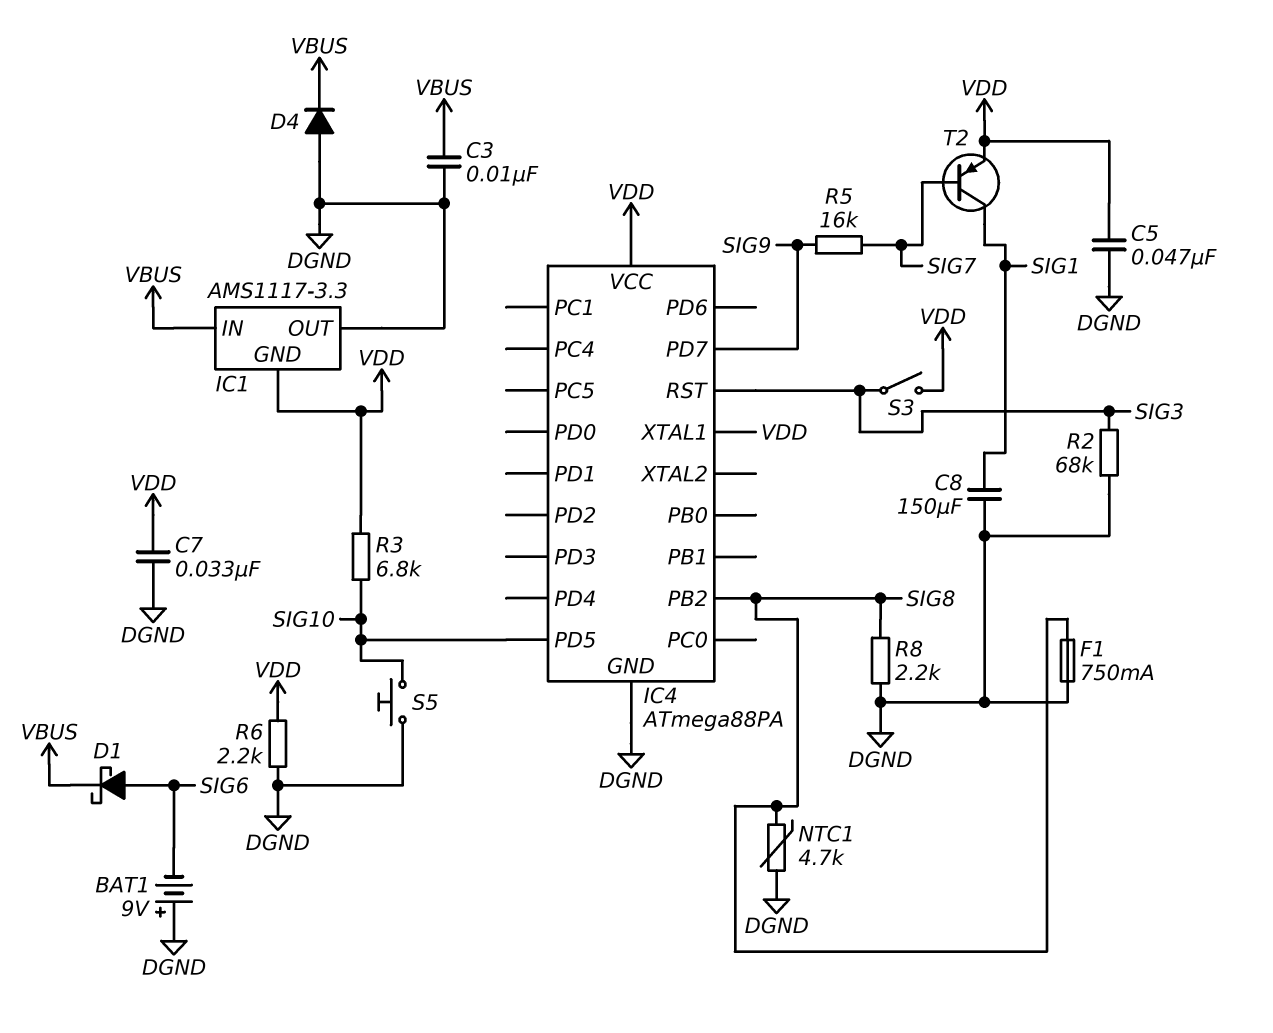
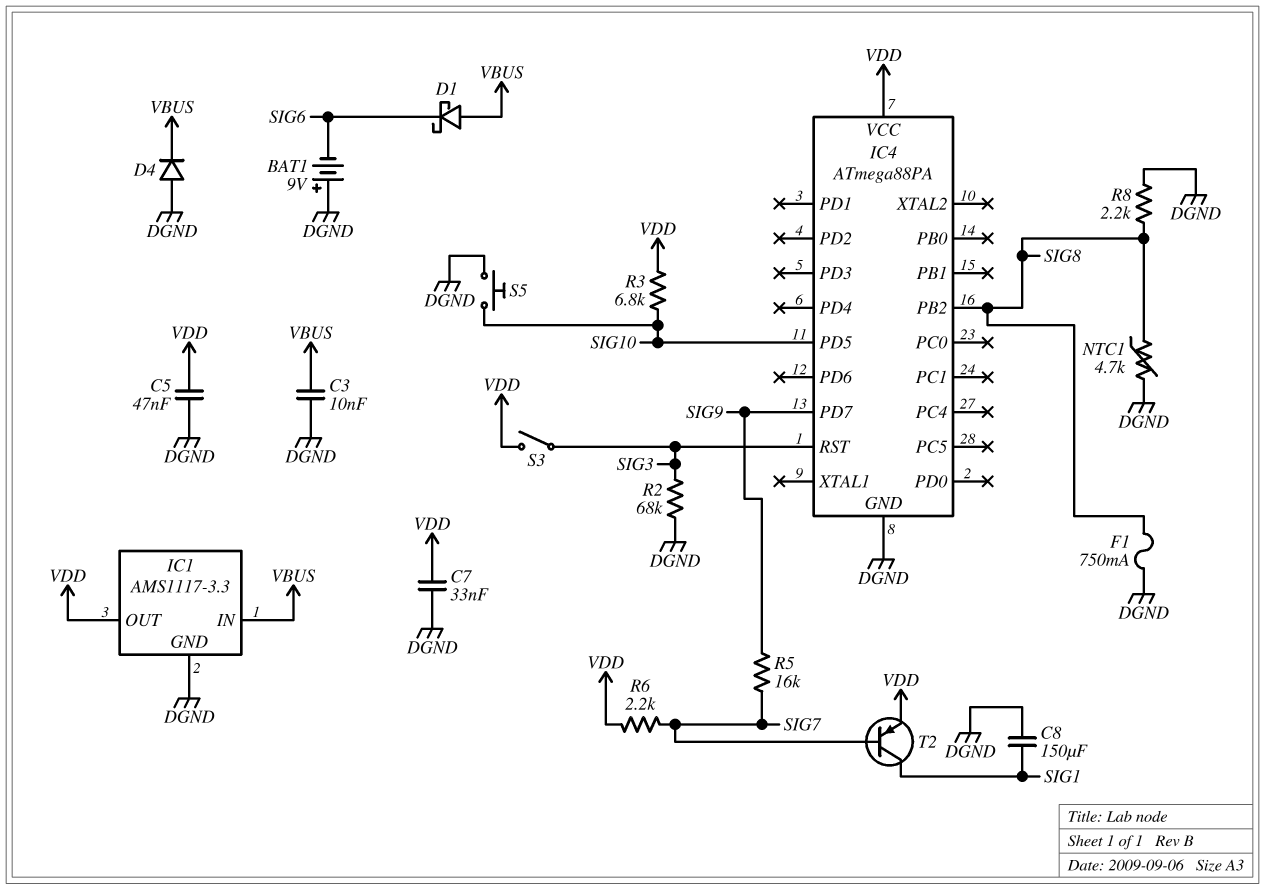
D1: schottky (A SIG6, K VBUS) -> schottky (A VBUS, K SIG6)
IC1 pin GND: VDD -> DGND
IC1 pin OUT: DGND -> VDD
IC4 pin XTAL1: VDD -> none
R6: 2.2k (DGND, VDD) -> 2.2k (SIG7, VDD)

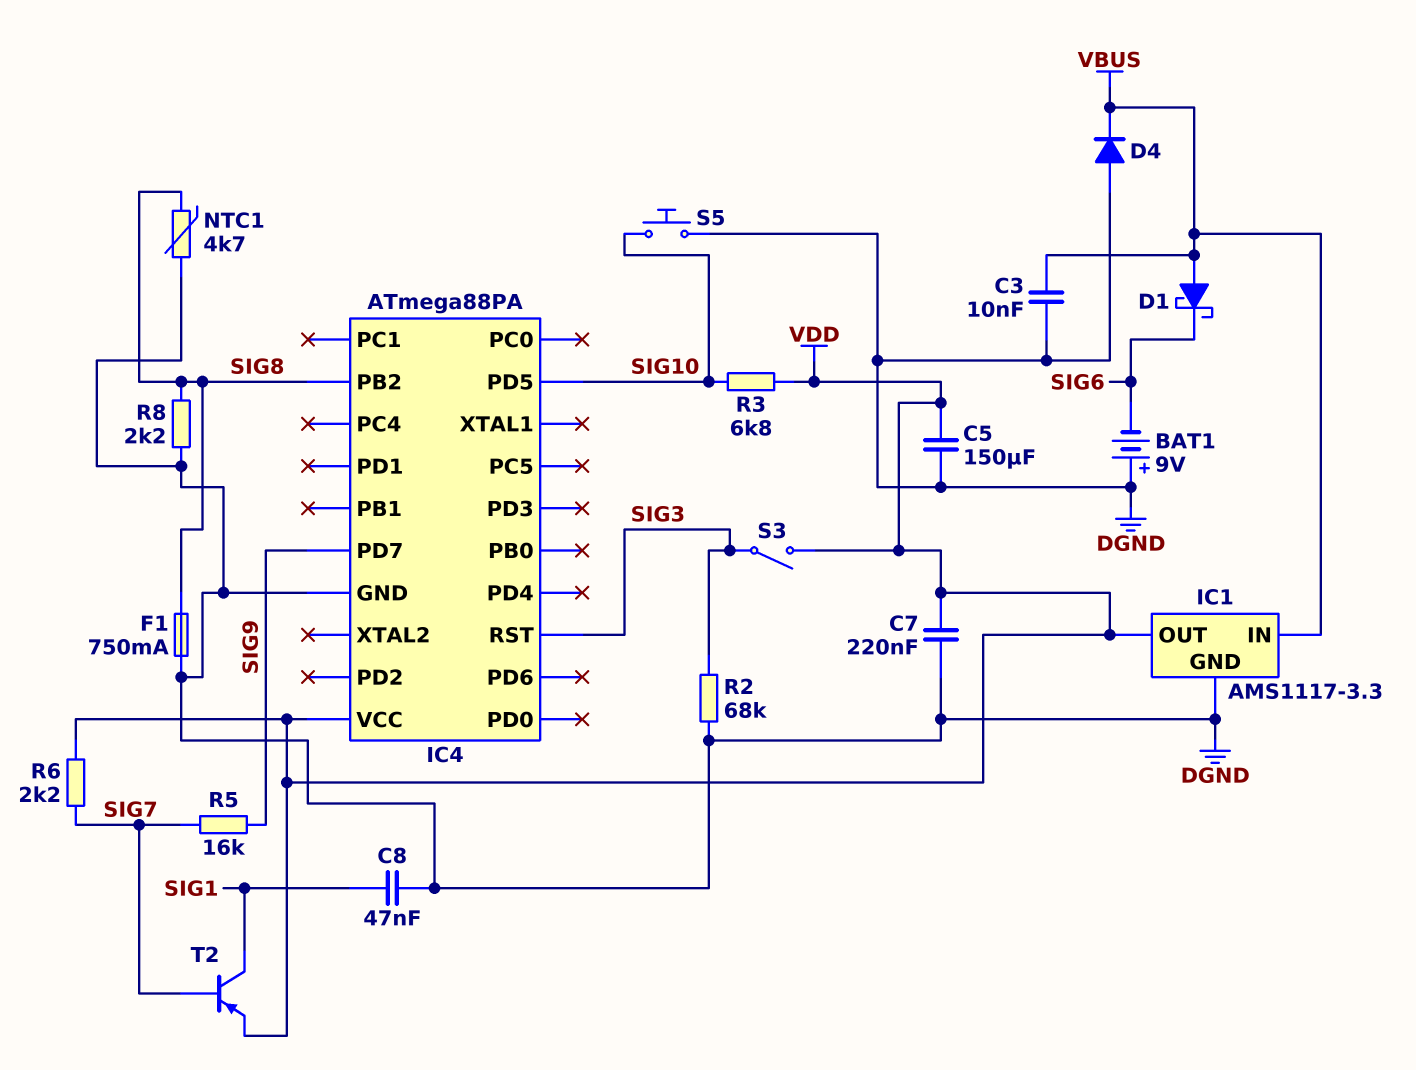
C5: 47nF (DGND, VDD) -> 150uF (DGND, VDD)
C7: 33nF (DGND, VDD) -> 220nF (DGND, VDD)
C8: 150uF (DGND, SIG1) -> 47nF (DGND, SIG1)

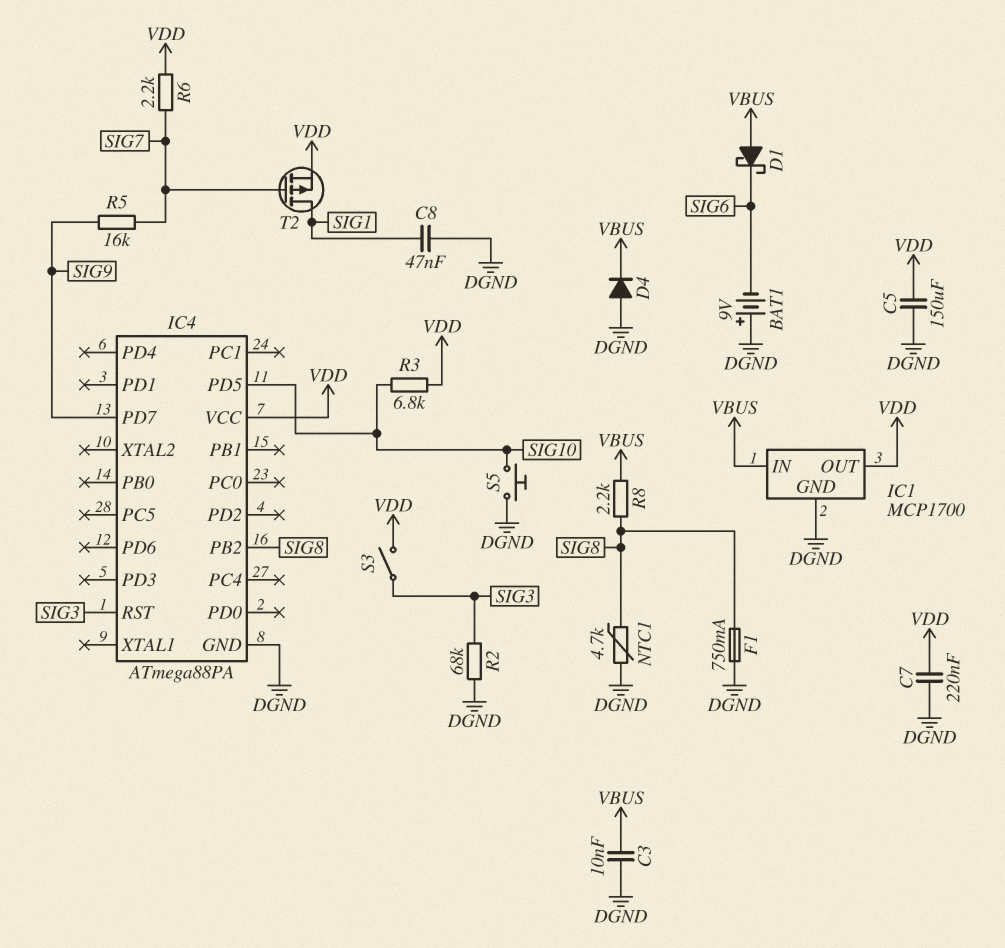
IC1: AMS1117-3.3 -> MCP1700
R8: 2.2k (DGND, SIG8) -> 2.2k (SIG8, VBUS)
T2: PNP (B SIG7, C SIG1, E VDD) -> PMOS (G SIG7, D SIG1, S VDD)

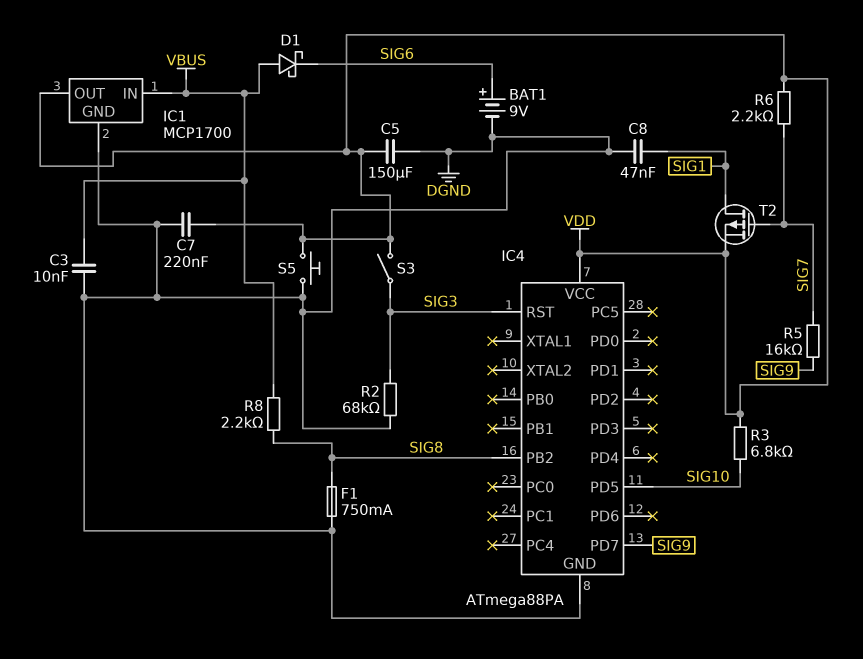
BAT1: 9V (plus DGND, minus SIG6) -> 9V (plus SIG6, minus DGND)
D4: diode (A DGND, K VBUS) -> none
NTC1: 4.7k (DGND, SIG8) -> none
S5: button (DGND, SIG10) -> button (DGND, VDD)

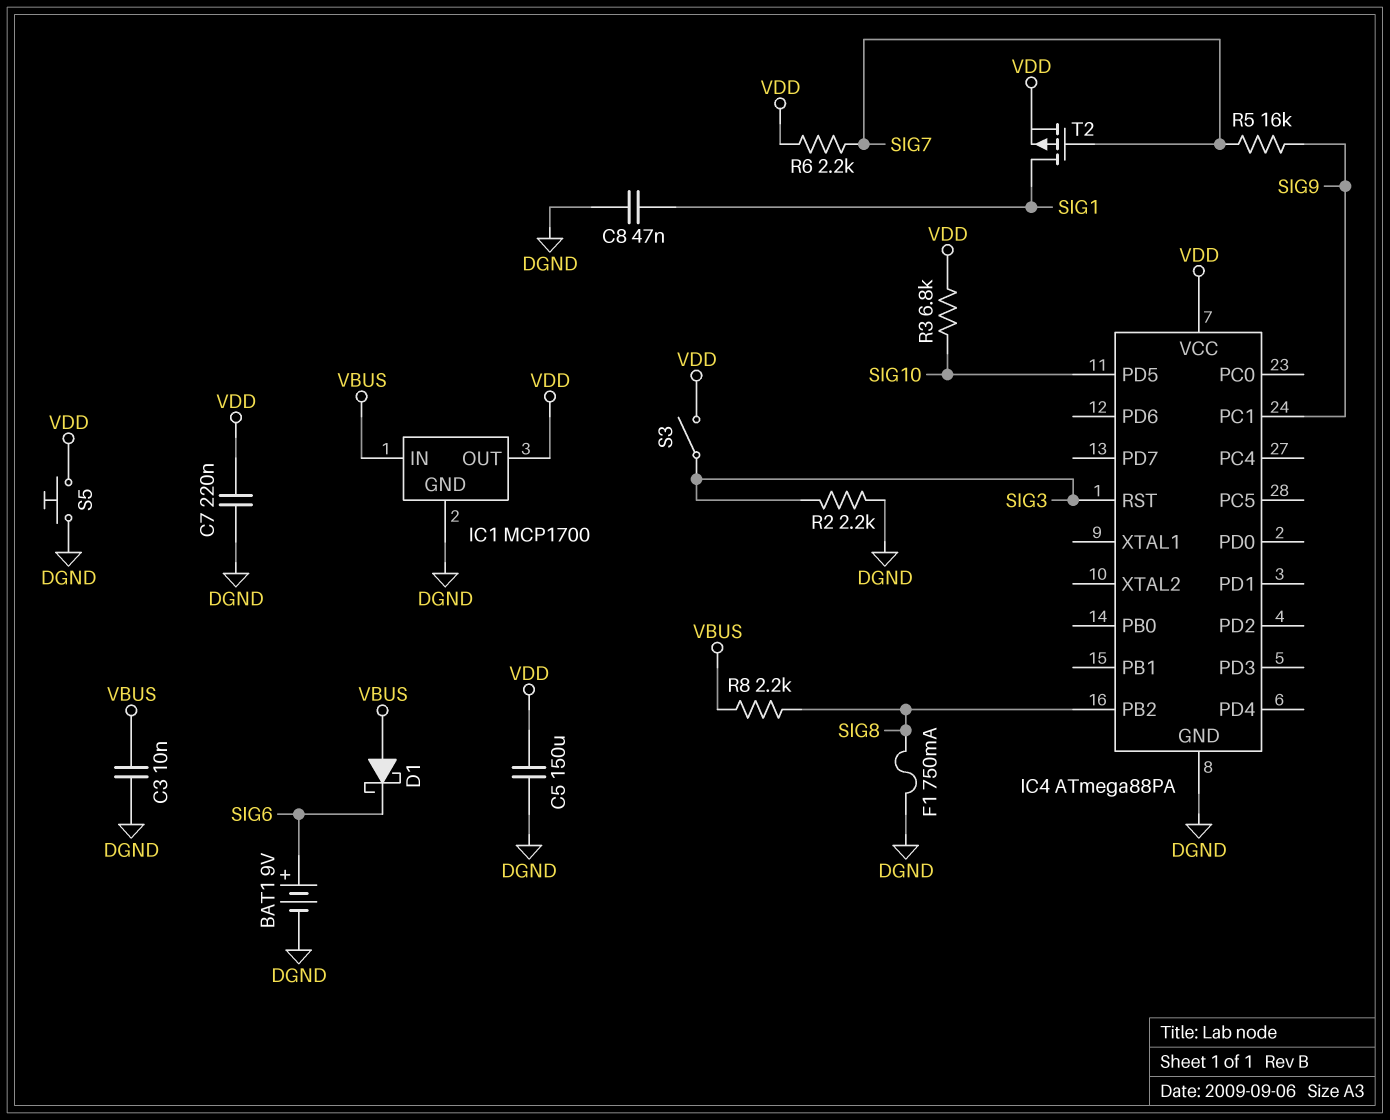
IC4 pin PC1: none -> SIG9
IC4 pin PD7: SIG9 -> none
R2: 68k (DGND, SIG3) -> 2.2k (DGND, SIG3)

